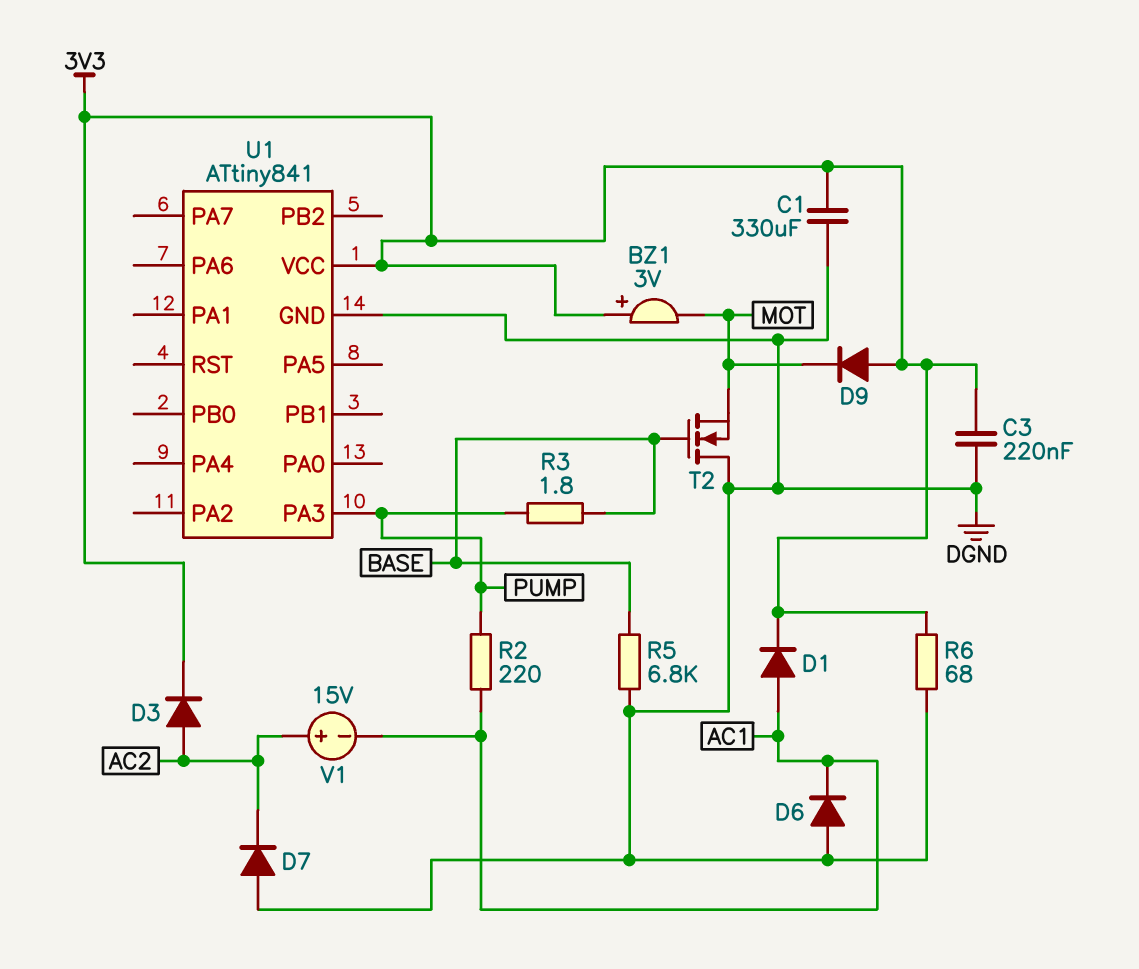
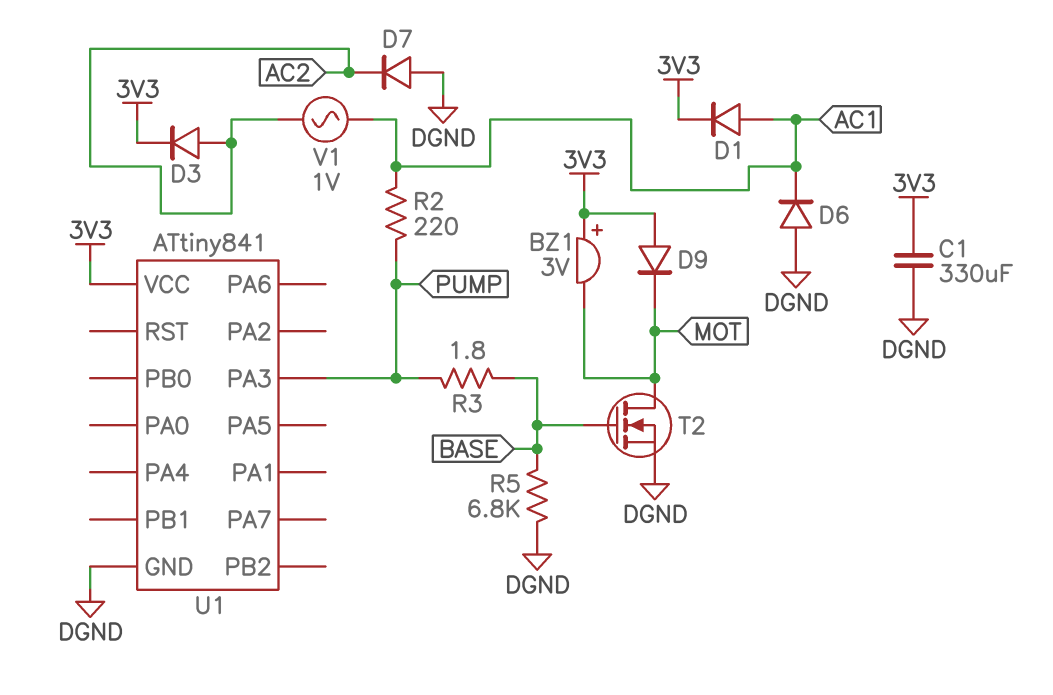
C3: 220nF (3V3, DGND) -> none
R6: 68 (3V3, DGND) -> none
T2: NMOS (G BASE, D DGND, S MOT) -> NMOS (G BASE, D MOT, S DGND)
V1: 15V (plus AC2, minus AC1) -> AC 1V (AC1, AC2)

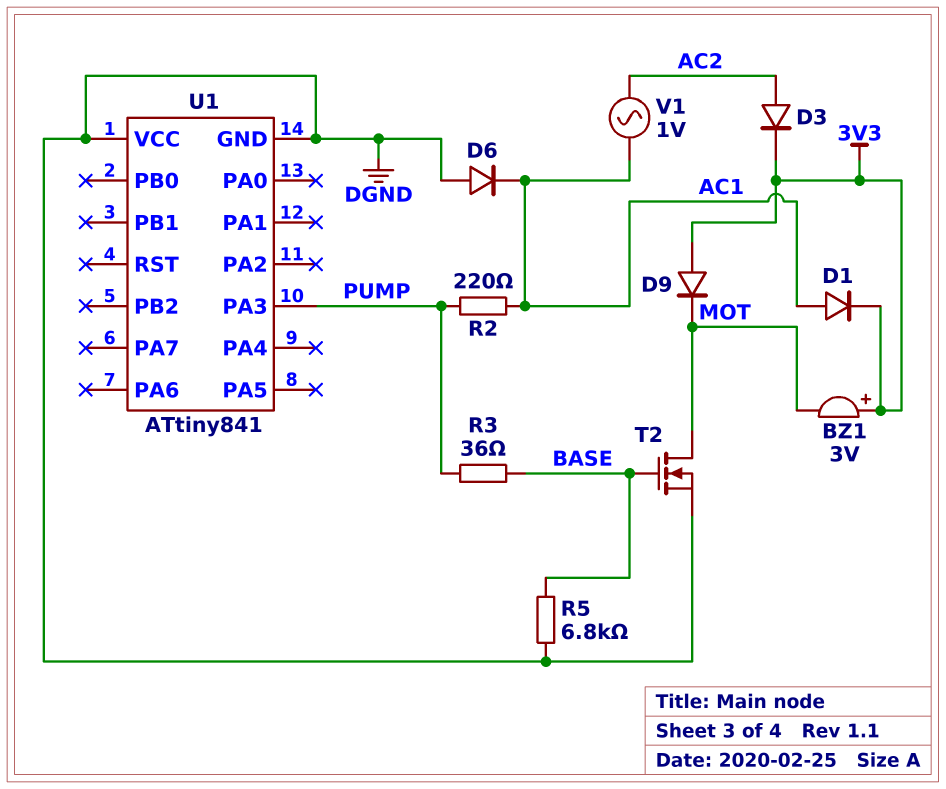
C1: 330uF (3V3, DGND) -> none
D7: diode (A DGND, K AC2) -> none
R3: 1.8 (BASE, PUMP) -> 36 (BASE, PUMP)
U1 pin VCC: 3V3 -> DGND

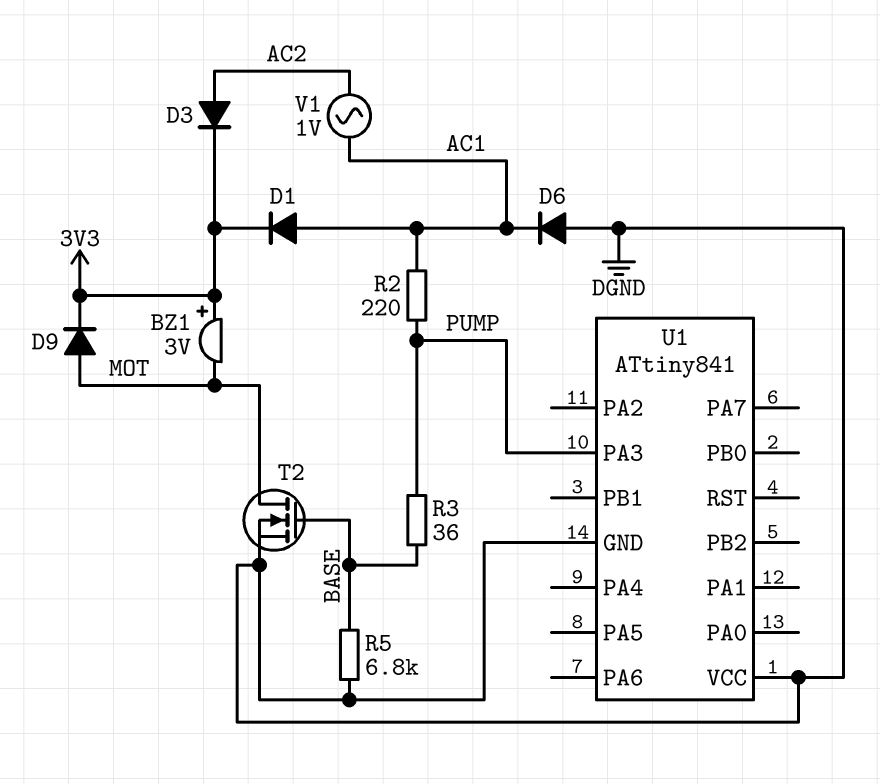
D9: diode (A 3V3, K MOT) -> diode (A MOT, K 3V3)

